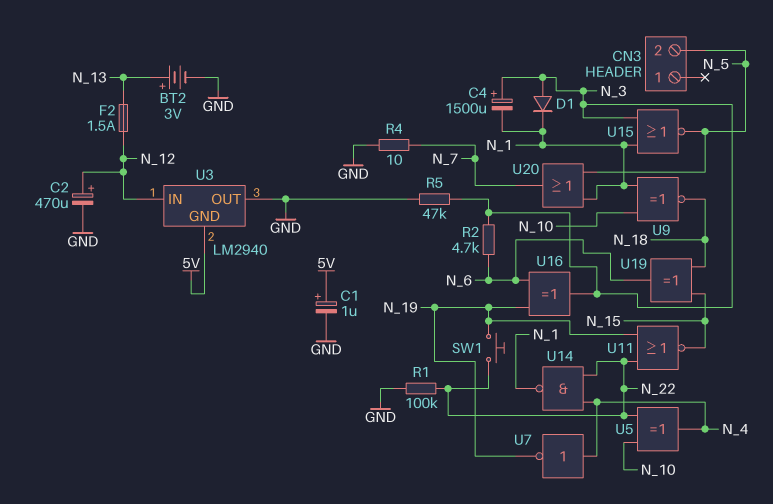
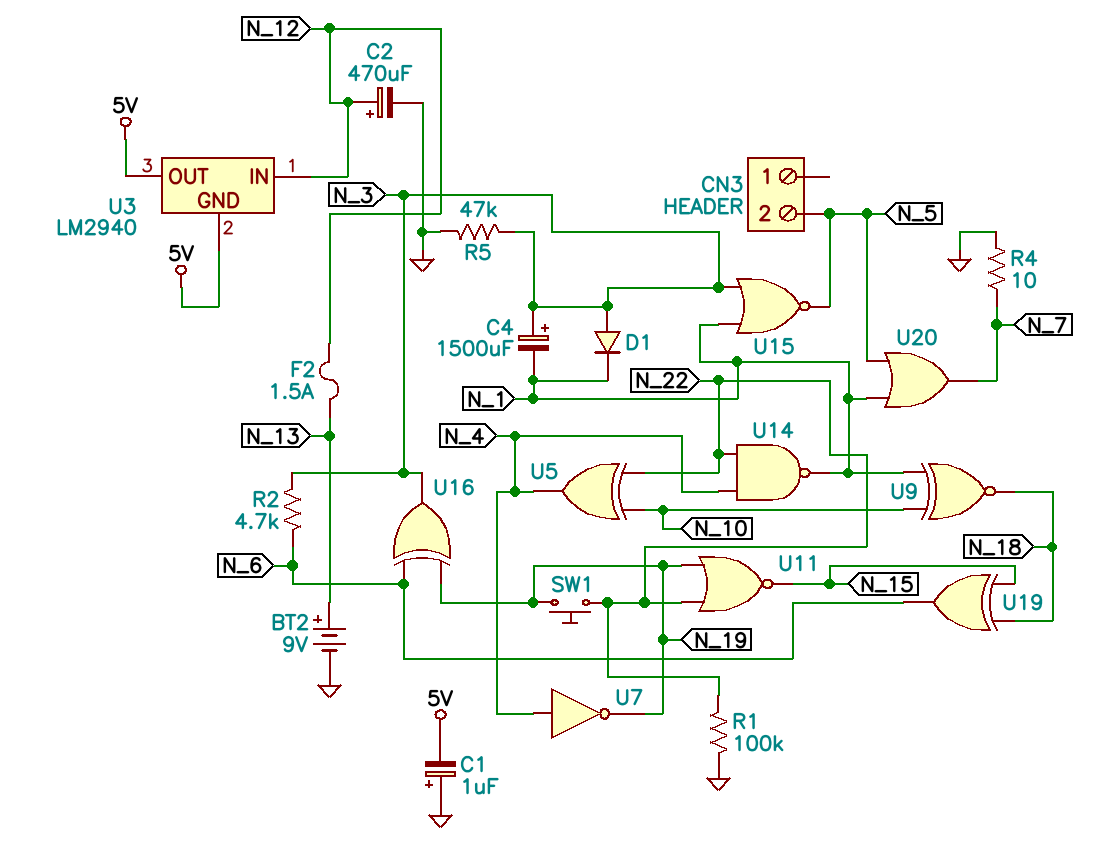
BT2: 3V (plus N_13, minus GND) -> 9V (plus N_13, minus GND)
C1: 1uF (plus 5V, minus GND) -> 1uF (plus GND, minus 5V)
U3 pin OUT: GND -> 5V

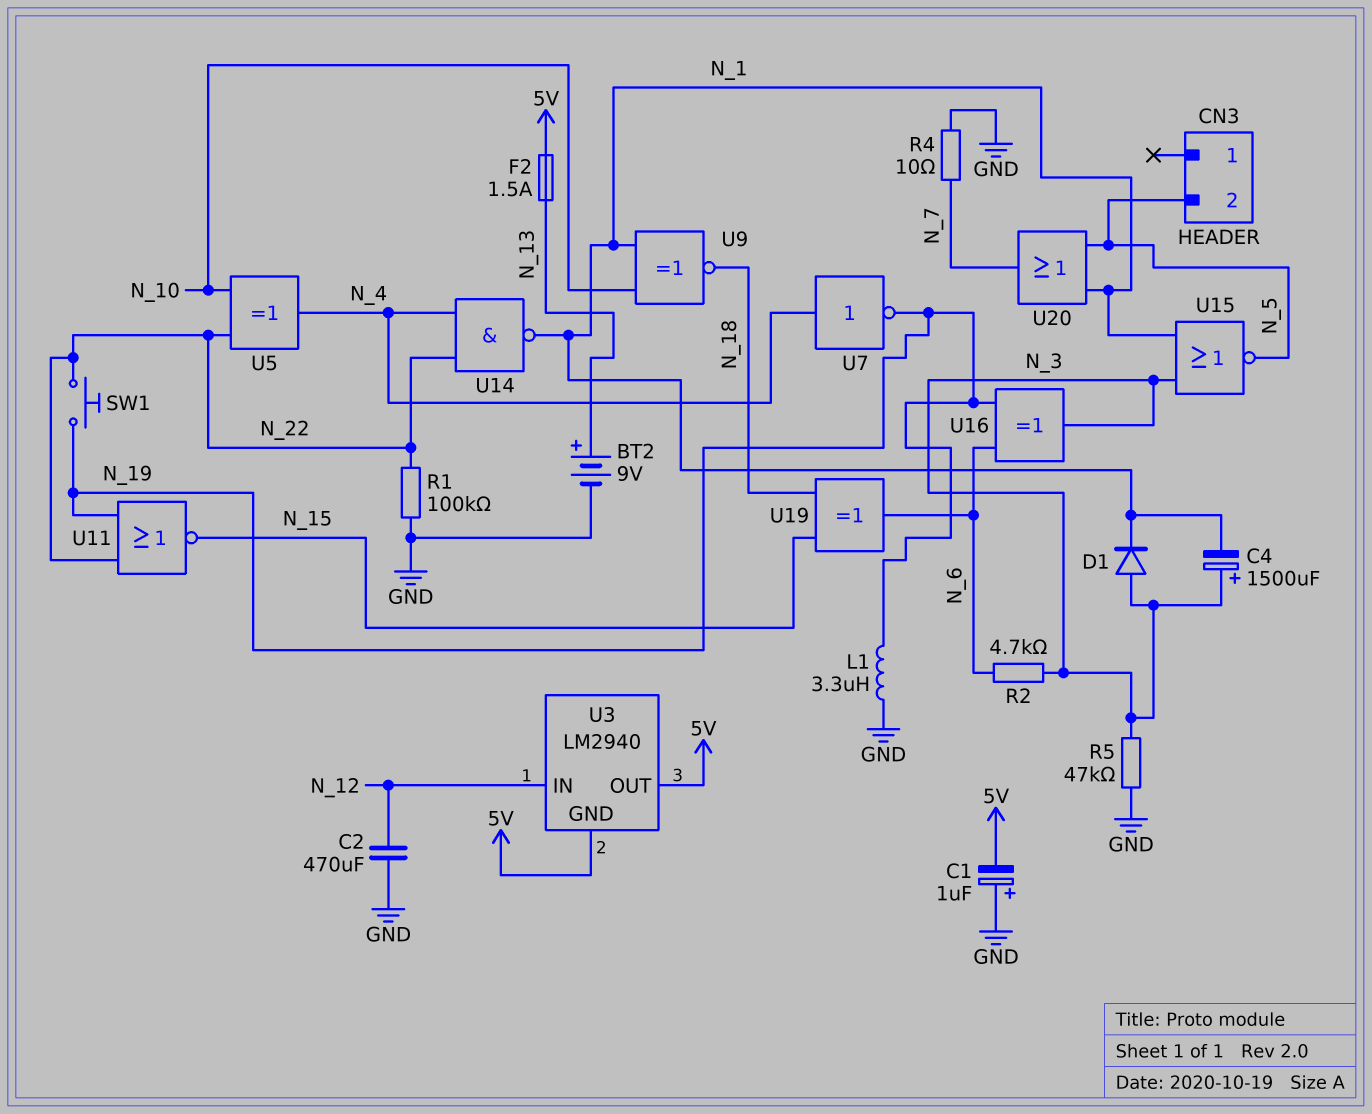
C2: 470uF (plus N_12, minus GND) -> 470uF (GND, N_12)
F2: 1.5A (N_12, N_13) -> 1.5A (5V, N_13)
L1: none -> 3.3uH (GND, N_19)

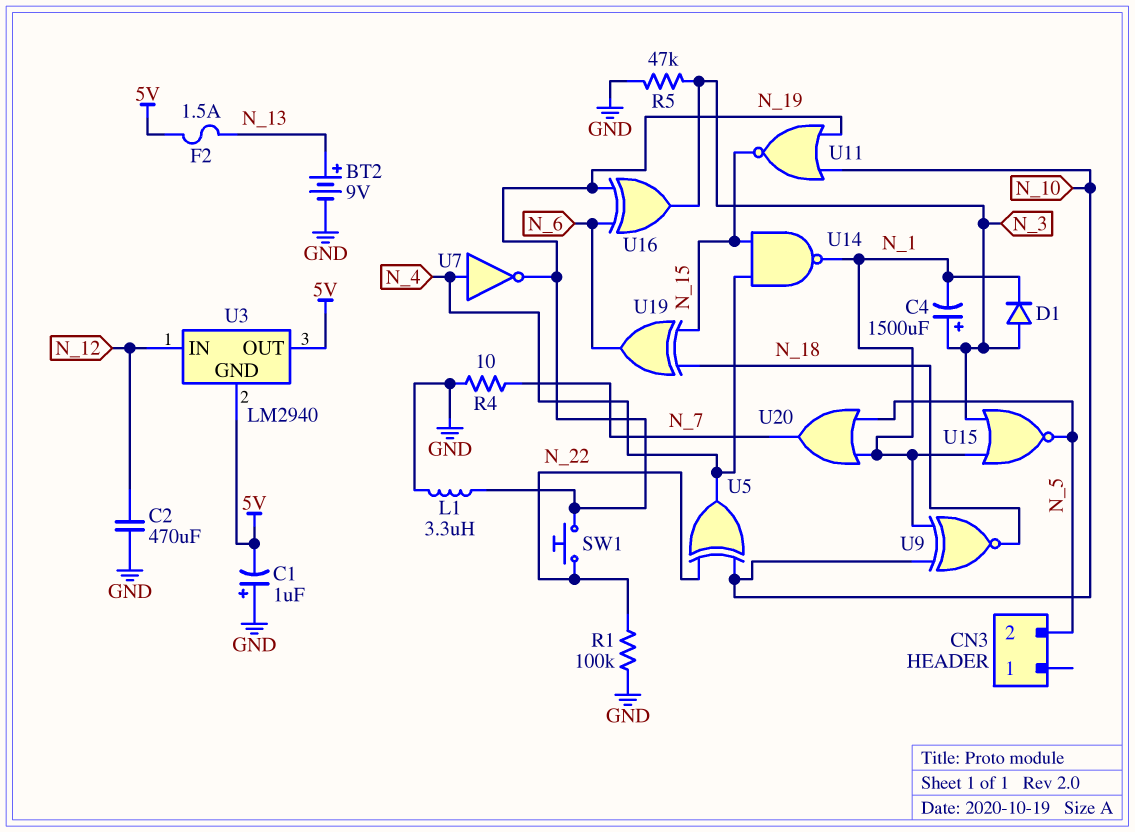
R2: 4.7k (N_3, N_6) -> none
U11: NOR (in N_19, in N_22, out N_15) -> NOR (in N_10, in N_19, out N_15)
U14: NAND (in N_4, in N_22, out N_1) -> NAND (in N_4, in N_15, out N_1)

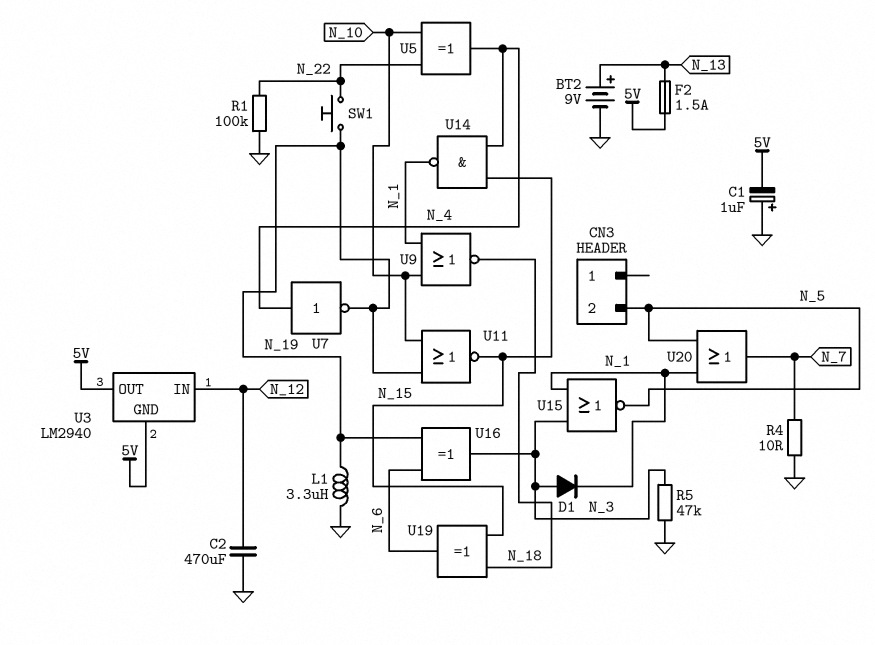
C4: 1500uF (plus N_3, minus N_1) -> none
U9: XNOR (in N_1, in N_10, out N_18) -> NOR (in N_1, in N_10, out N_18)

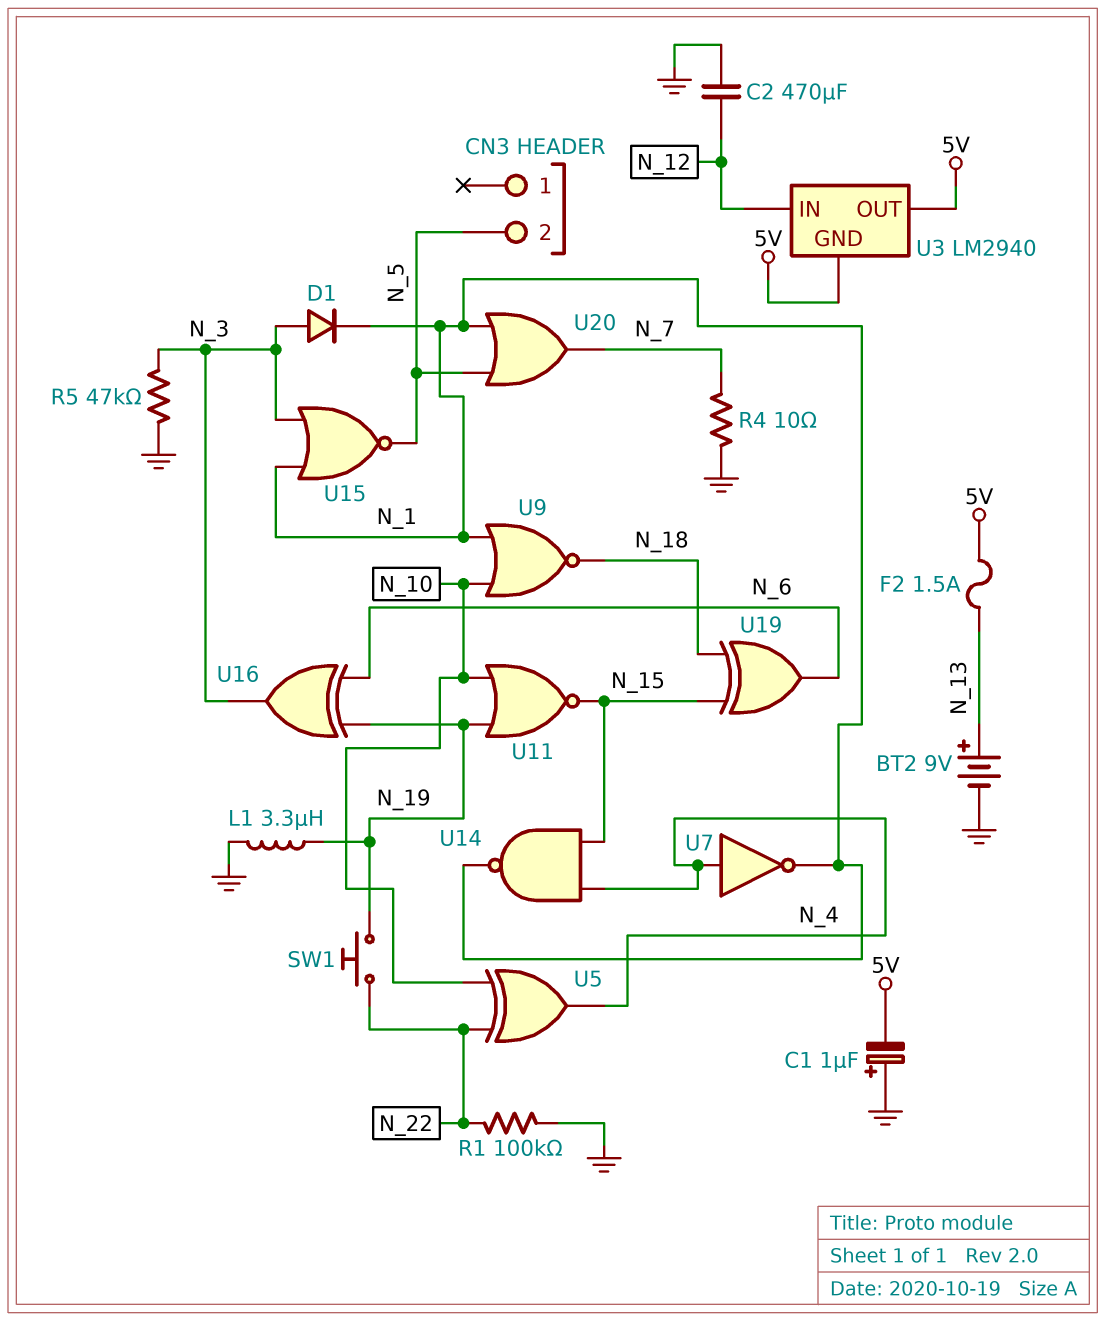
U7: NOT (in N_4, out N_19) -> NOT (in N_4, out N_1)

